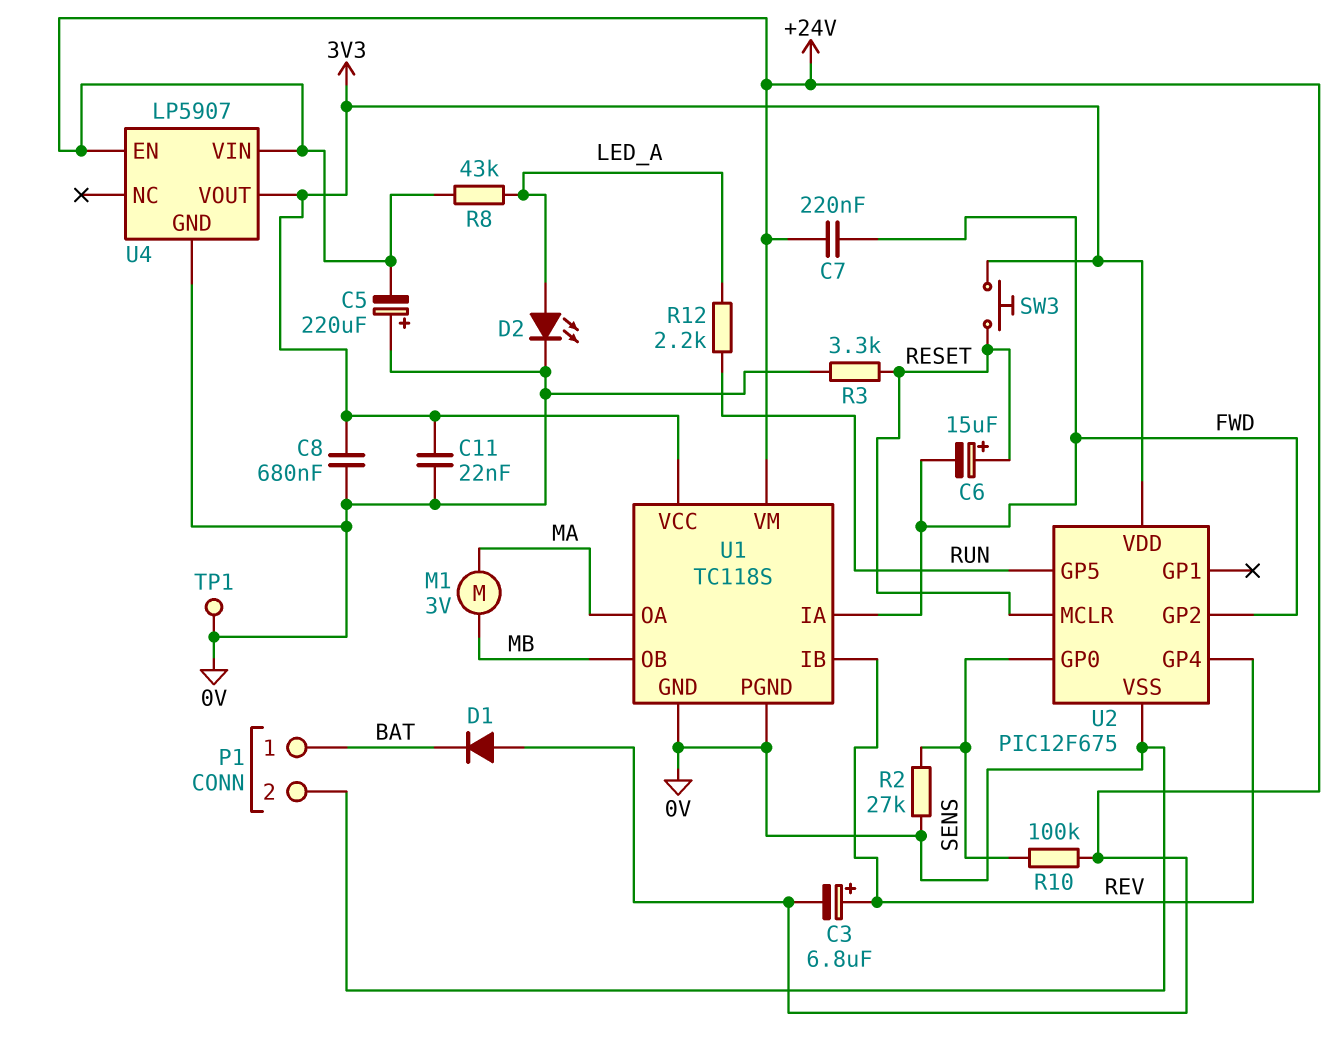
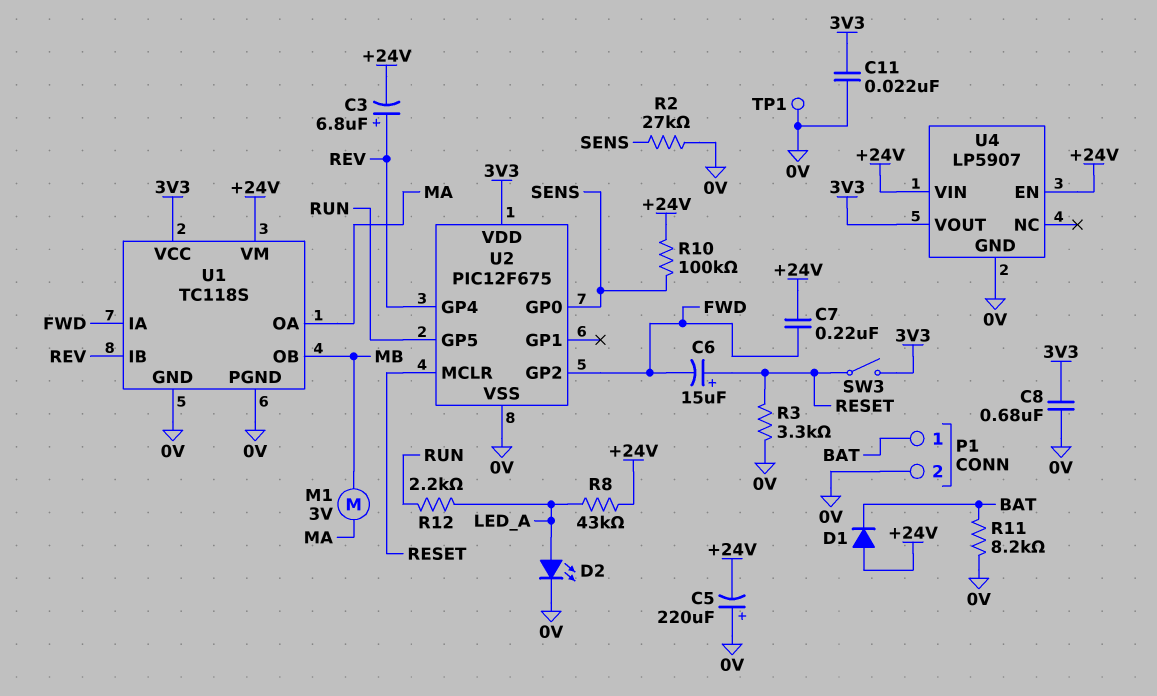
R11: none -> 8.2k (0V, BAT)
SW3: button (3V3, RESET) -> switch (3V3, RESET)

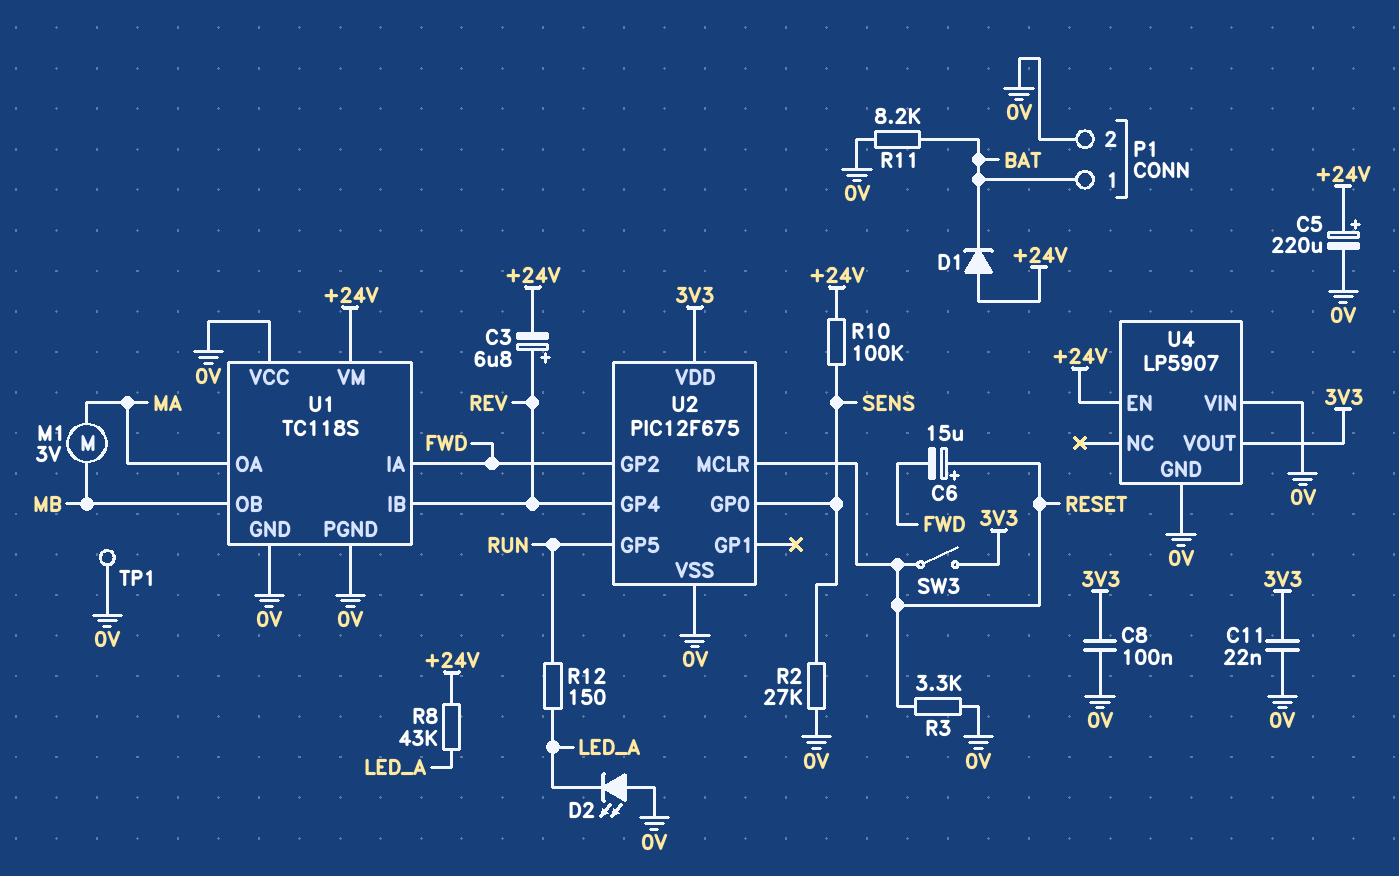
C5: 220uF (plus 0V, minus +24V) -> 220uF (plus +24V, minus 0V)
C7: 220nF (+24V, FWD) -> none
C8: 680nF (0V, 3V3) -> 100nF (0V, 3V3)
D2: LED (A LED_A, K 0V) -> LED (A 0V, K LED_A)
R12: 2.2k (LED_A, RUN) -> 150 (LED_A, RUN)
U1 pin VCC: 3V3 -> 0V
U4 pin VIN: +24V -> 0V

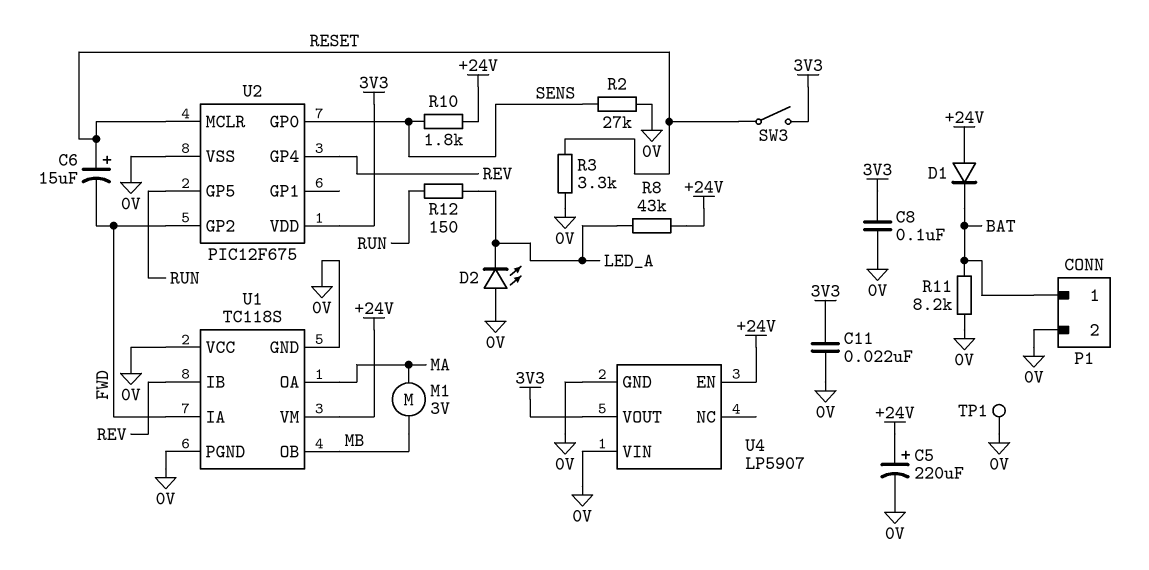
C3: 6.8uF (plus REV, minus +24V) -> none
R10: 100k (+24V, SENS) -> 1.8k (+24V, SENS)

